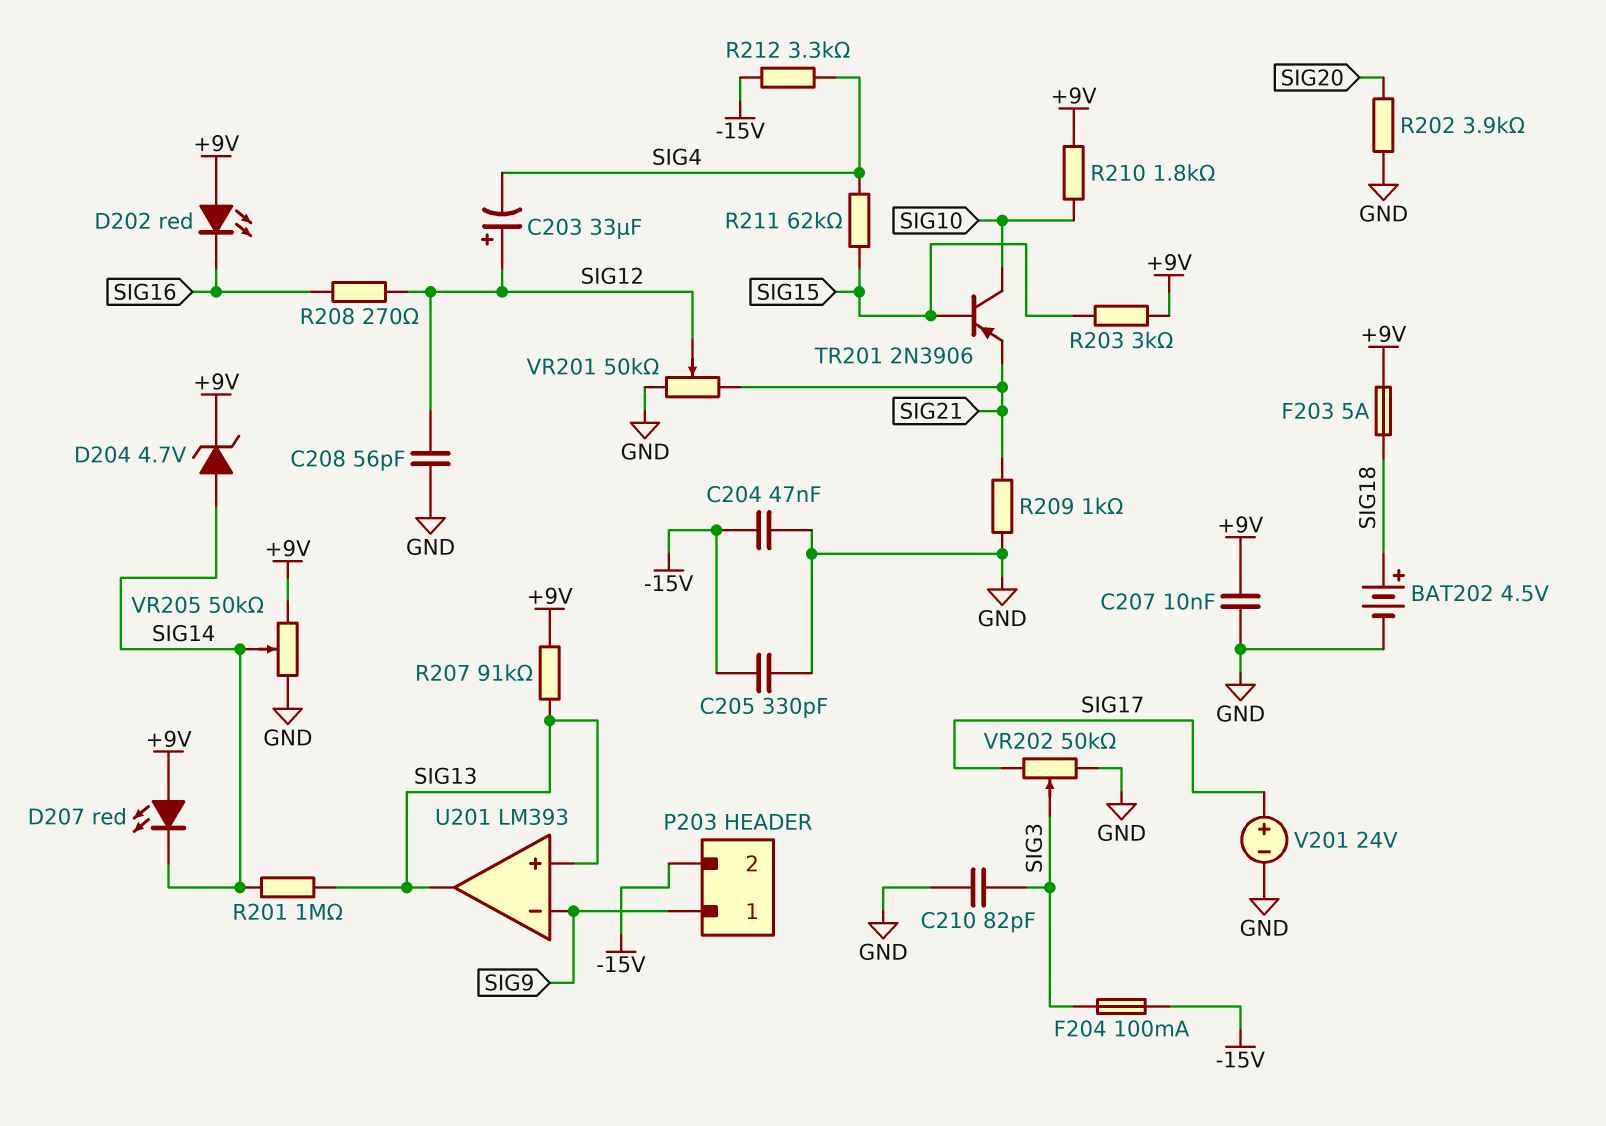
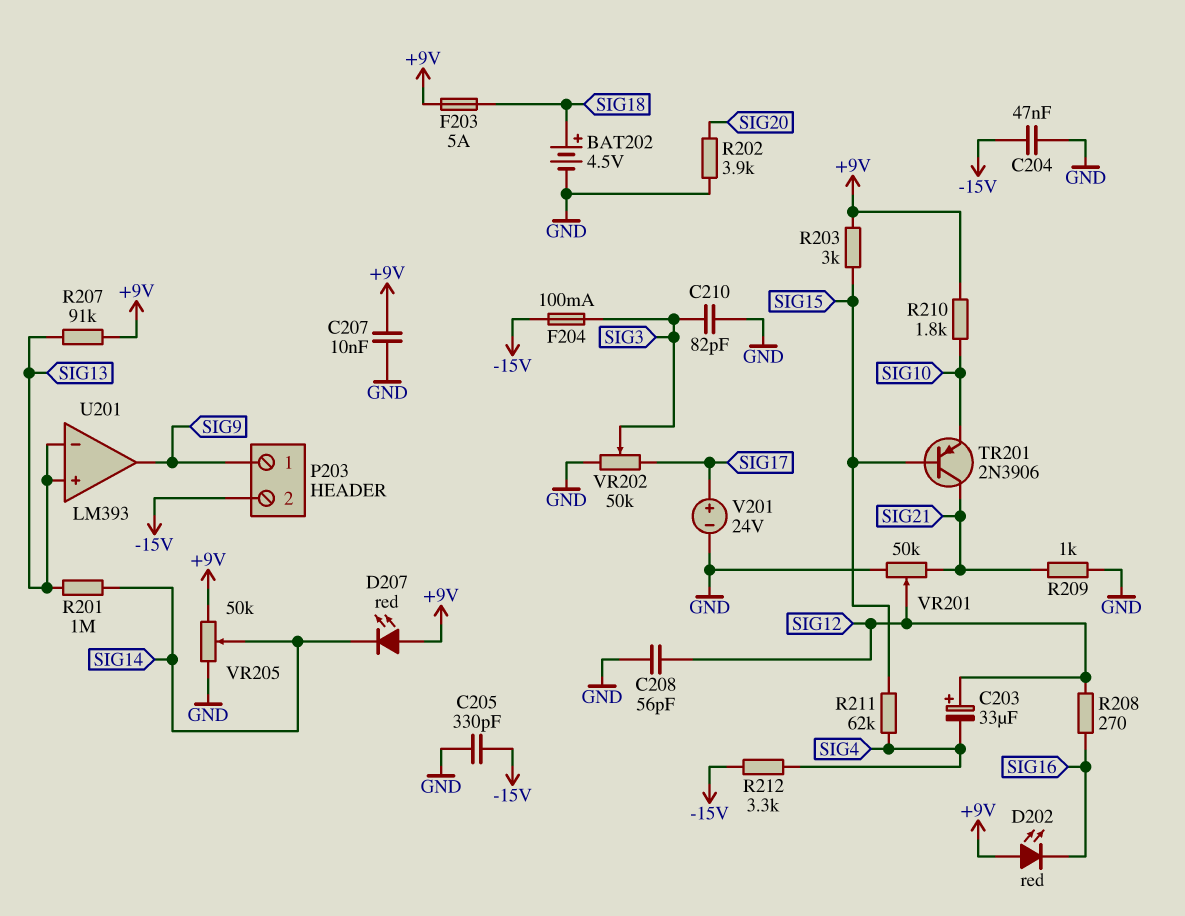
D204: zener 4.7V (A SIG14, K +9V) -> none
TR201: PNP 2N3906 (B SIG15, C SIG10, E SIG21) -> PNP 2N3906 (B SIG15, C SIG21, E SIG10)
U201 pin in-: SIG9 -> SIG13
U201 pin out: SIG13 -> SIG9

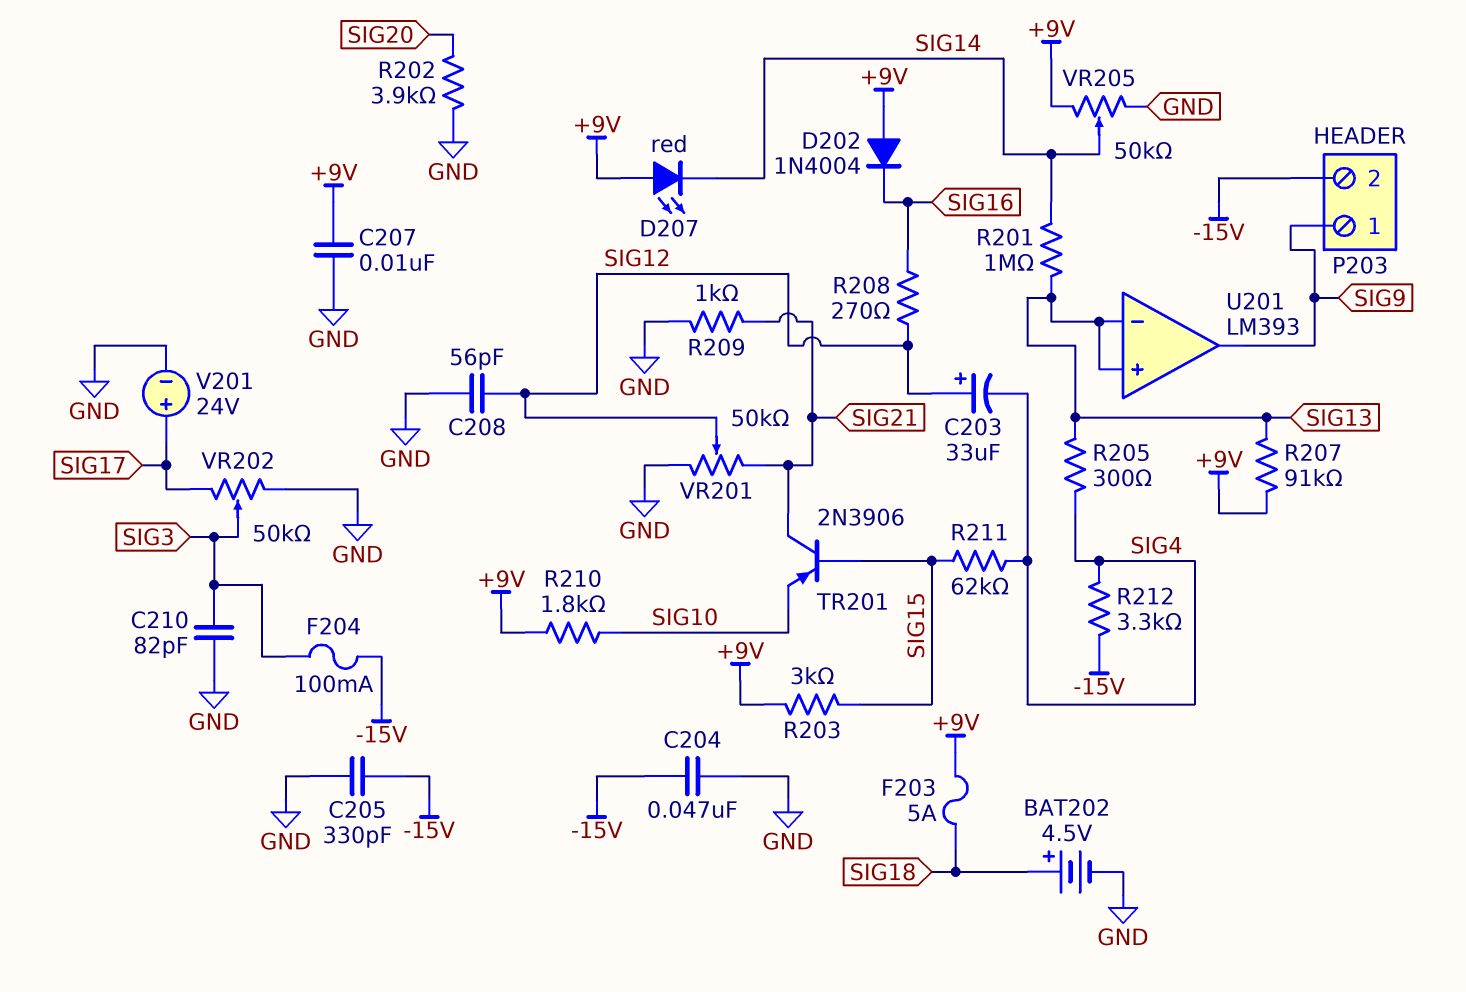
D202: LED red (A +9V, K SIG16) -> diode 1N4004 (A +9V, K SIG16)
R205: none -> 300 (SIG4, SIG13)

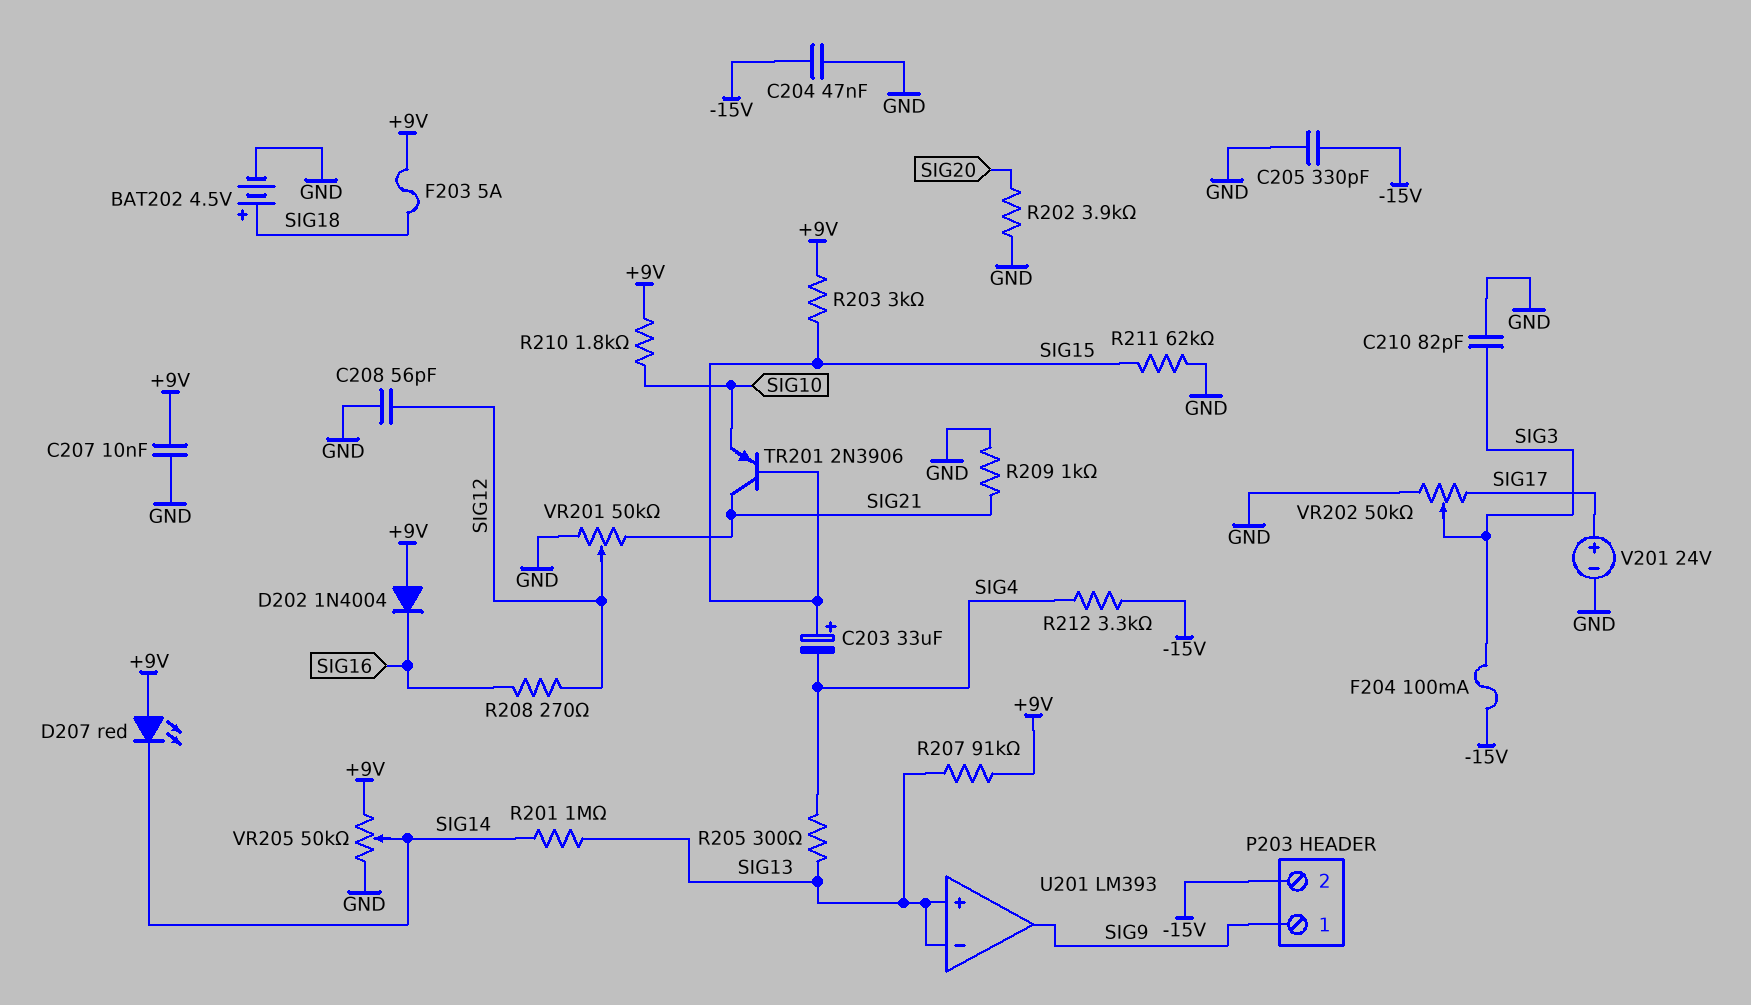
C203: 33uF (plus SIG12, minus SIG4) -> 33uF (plus SIG15, minus SIG4)
R211: 62k (SIG4, SIG15) -> 62k (GND, SIG15)

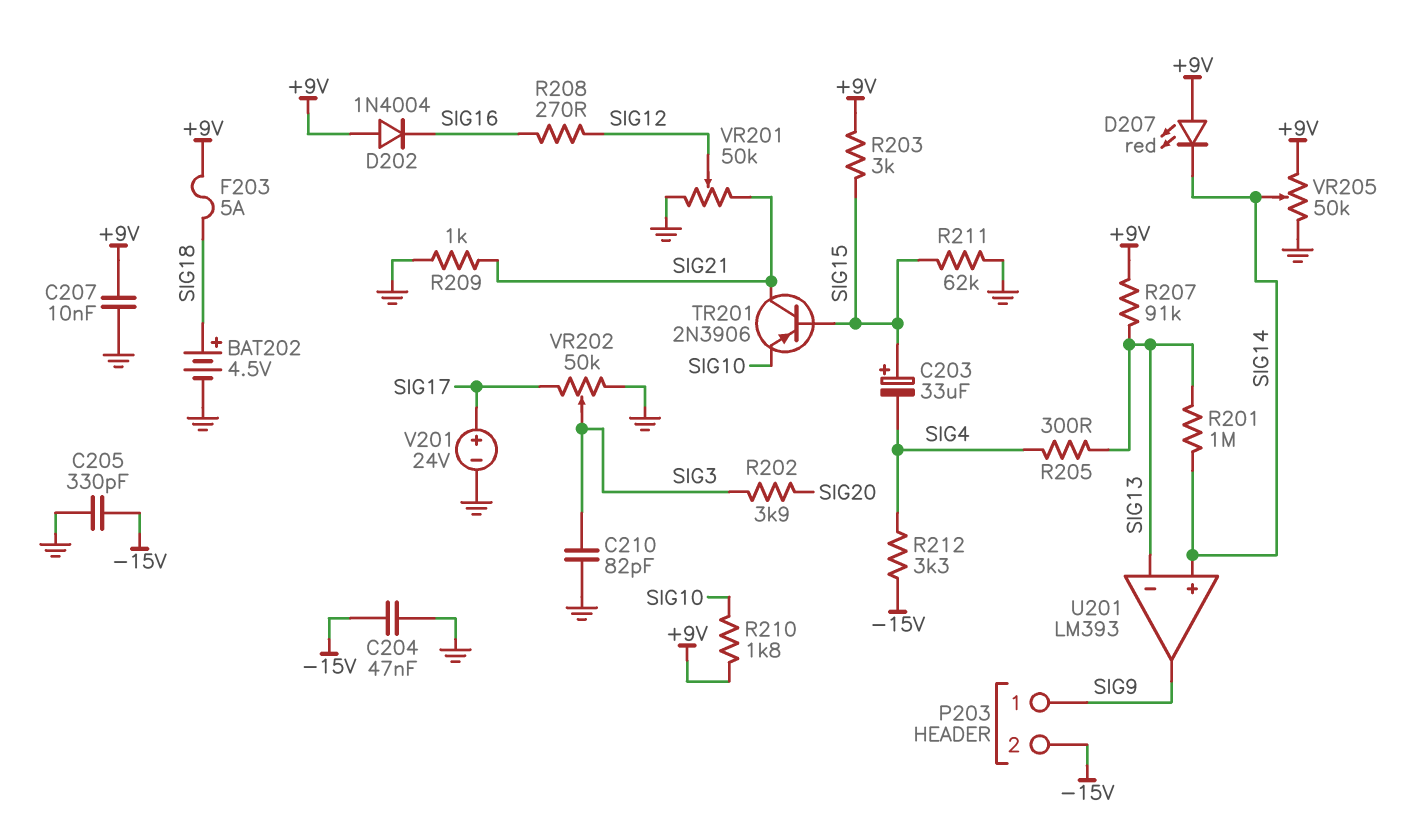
C208: 56pF (GND, SIG12) -> none
F204: 100mA (-15V, SIG3) -> none
R202: 3.9k (GND, SIG20) -> 3.9k (SIG3, SIG20)
U201 pin in+: SIG13 -> SIG14

